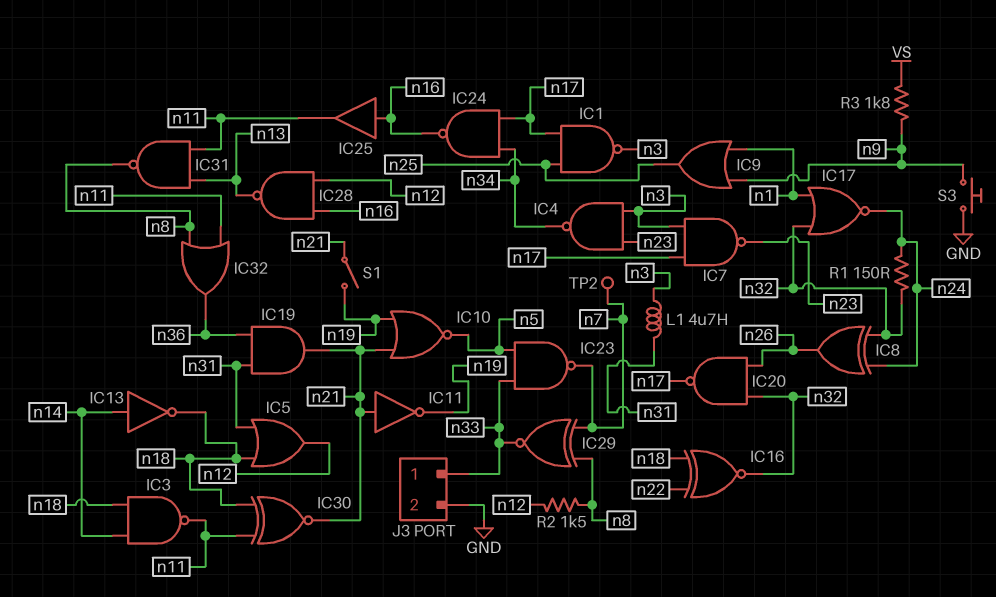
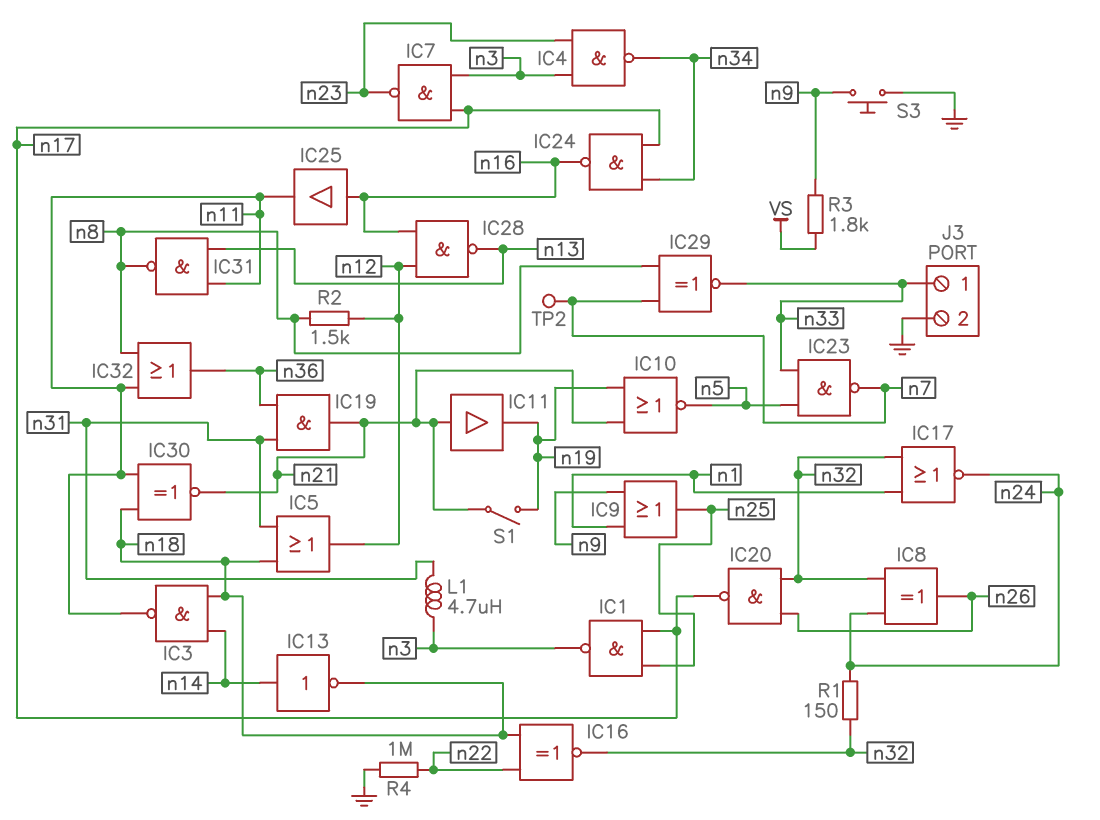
IC11: NOT (in n21, out n19) -> buffer (in n21, out n19)
R4: none -> 1M (GND, n22)

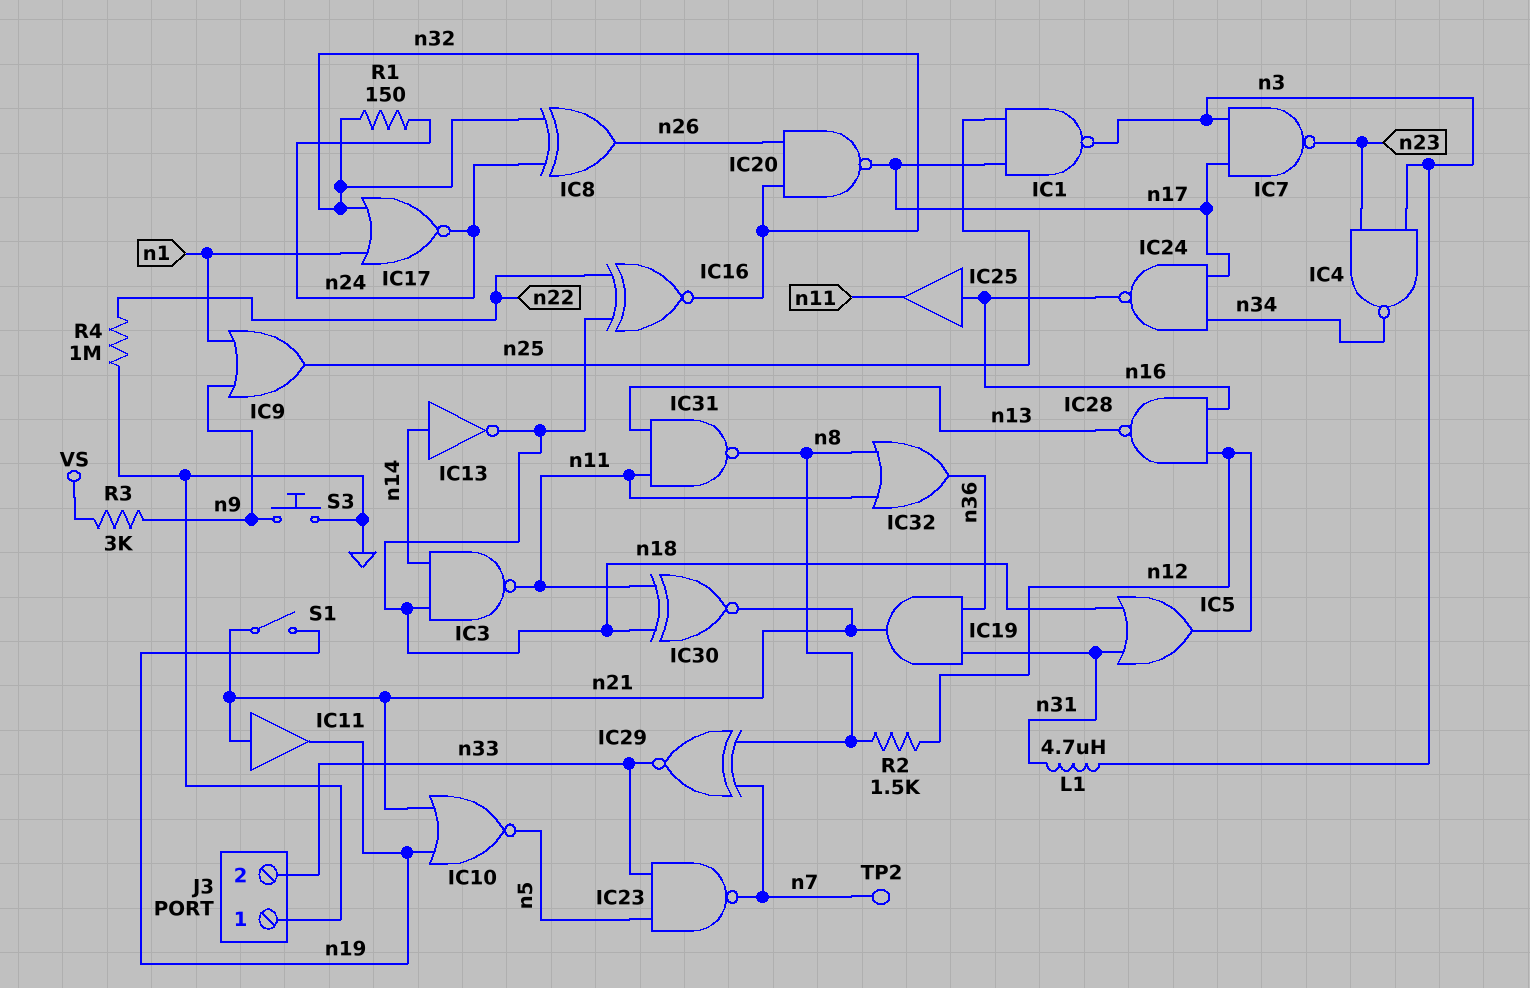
J3 pin 1: n33 -> GND
J3 pin 2: GND -> n33
R3: 1.8k (VS, n9) -> 3k (VS, n9)

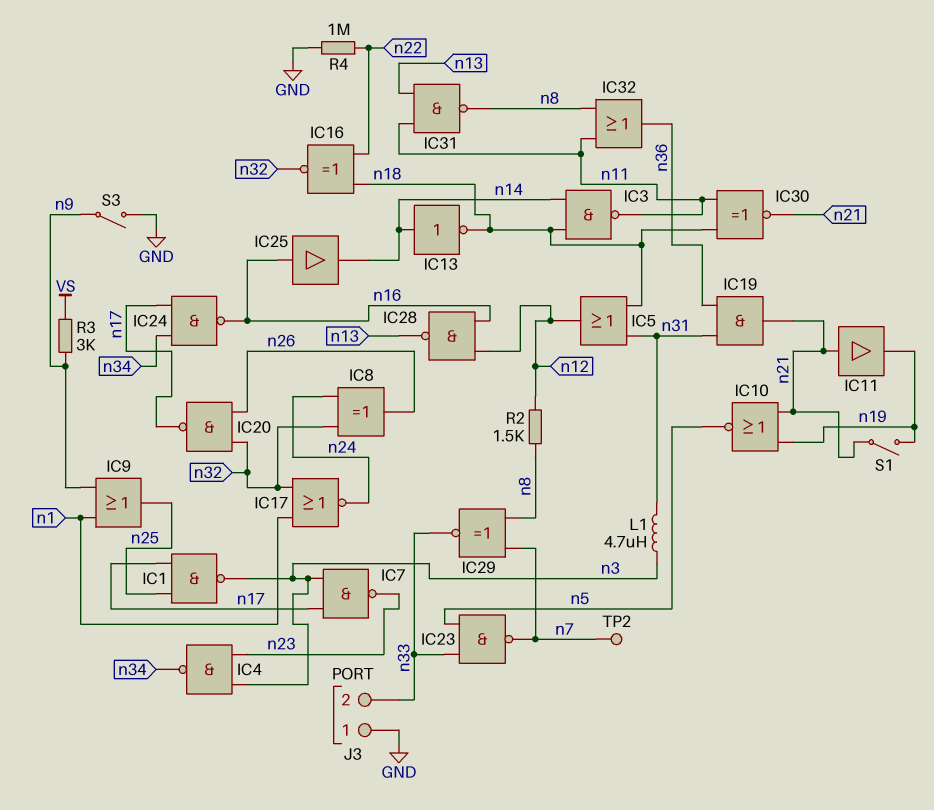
IC25: buffer (in n16, out n11) -> buffer (in n16, out n14)
R1: 150 (n24, n32) -> none
S3: button (GND, n9) -> switch (GND, n9)

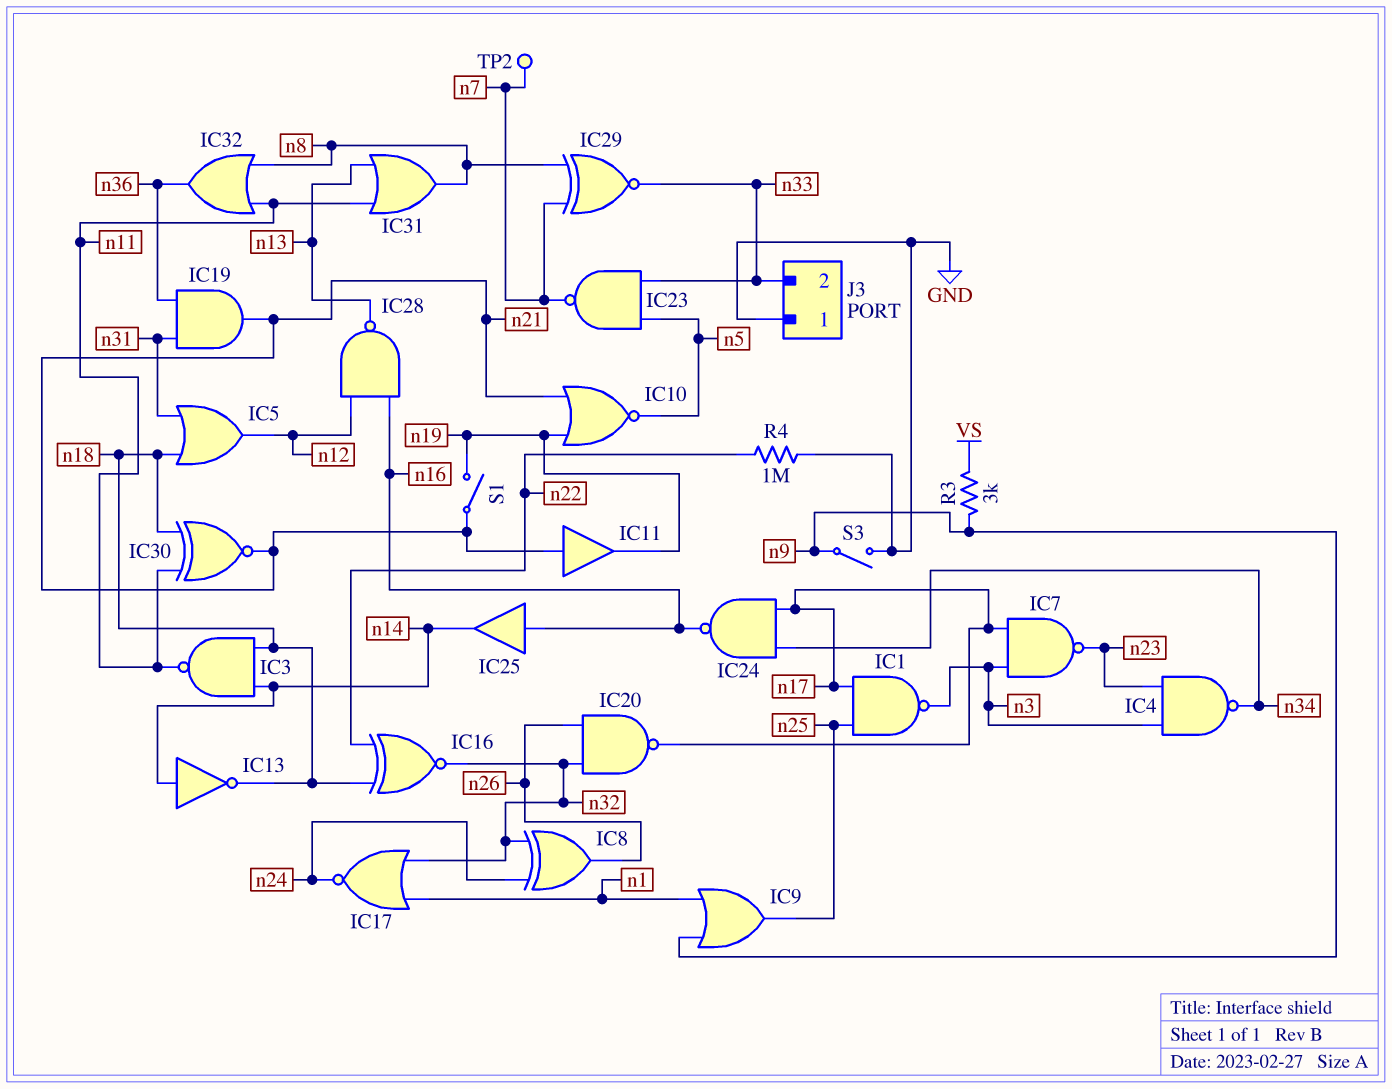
IC31: NAND (in n11, in n13, out n8) -> OR (in n11, in n13, out n8)
L1: 4.7uH (n3, n31) -> none
R2: 1.5k (n8, n12) -> none

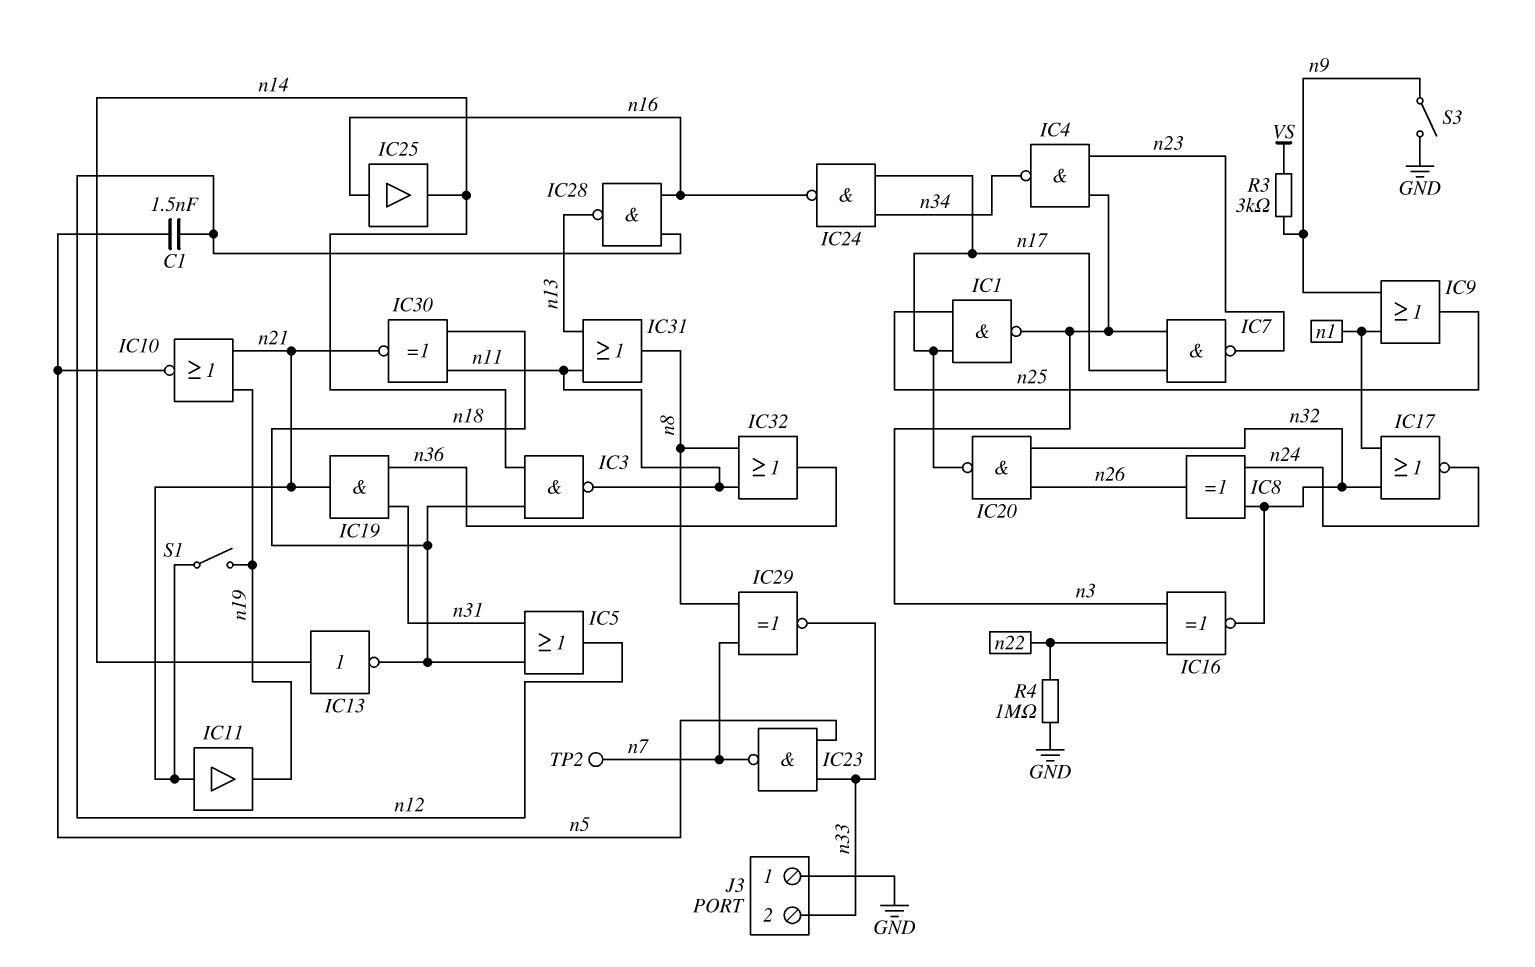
C1: none -> 1.5nF (n5, n12)
IC16: XNOR (in n18, in n22, out n32) -> XNOR (in n3, in n22, out n32)

